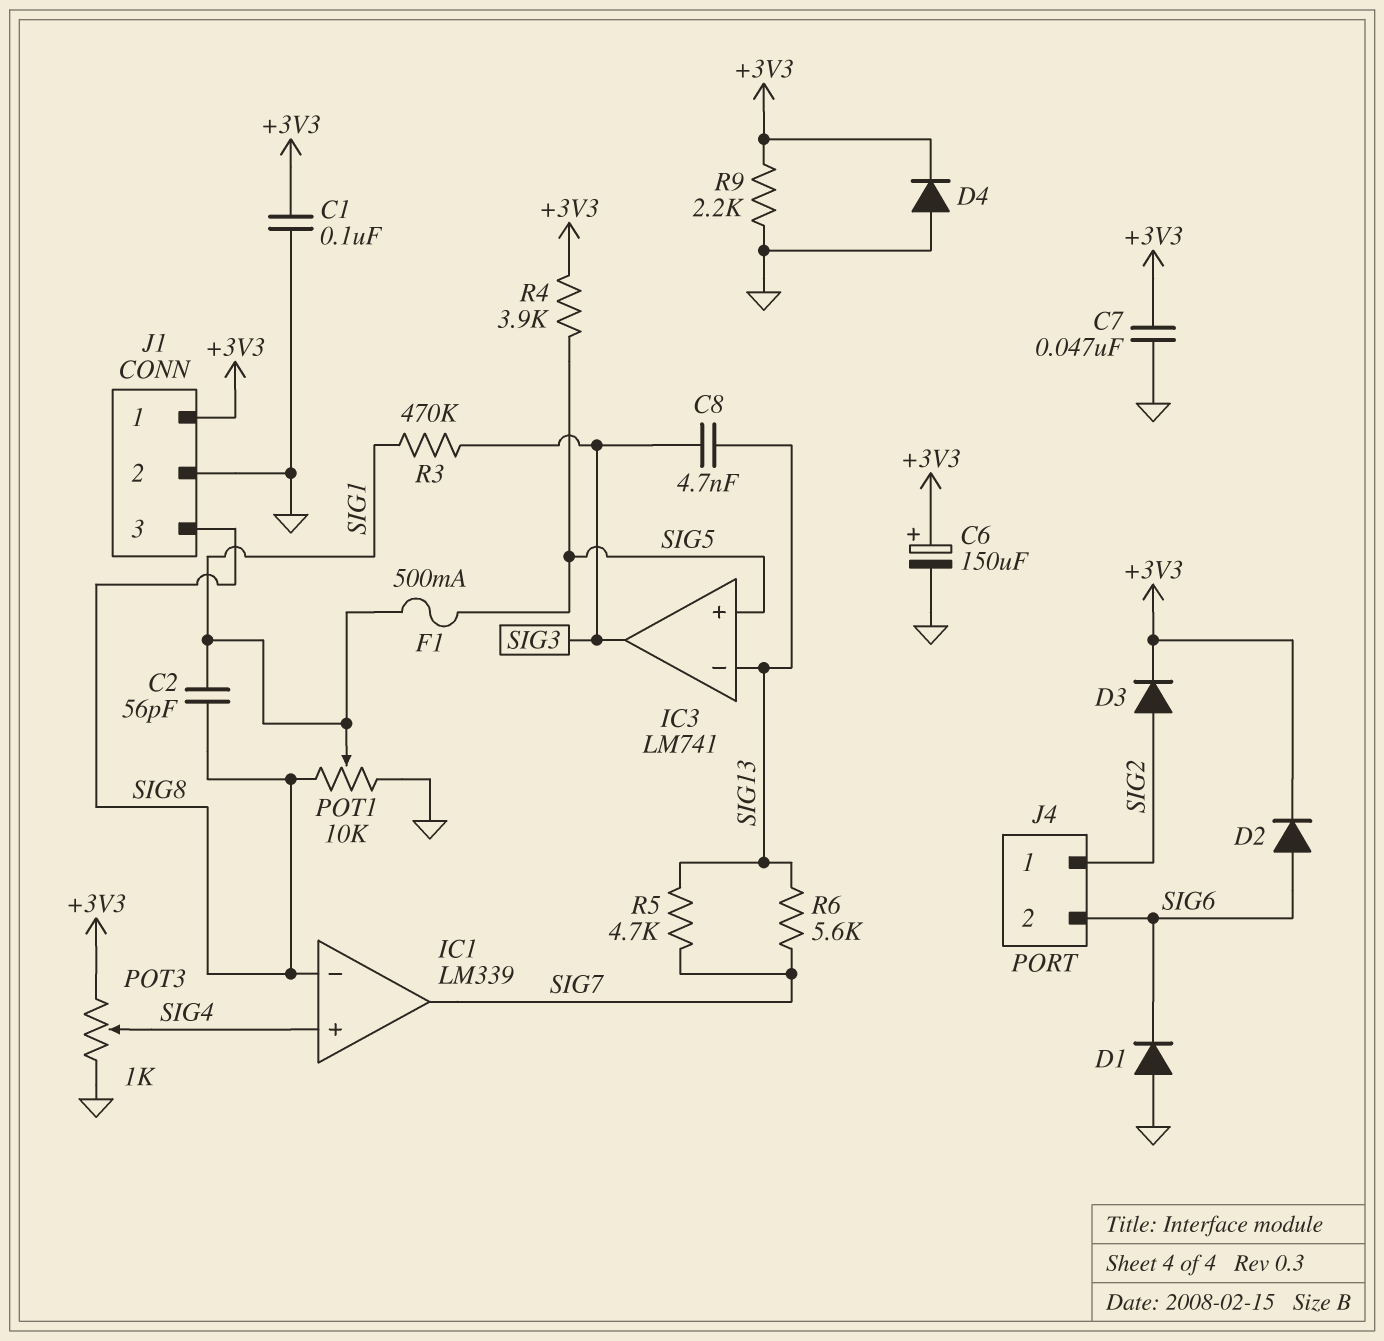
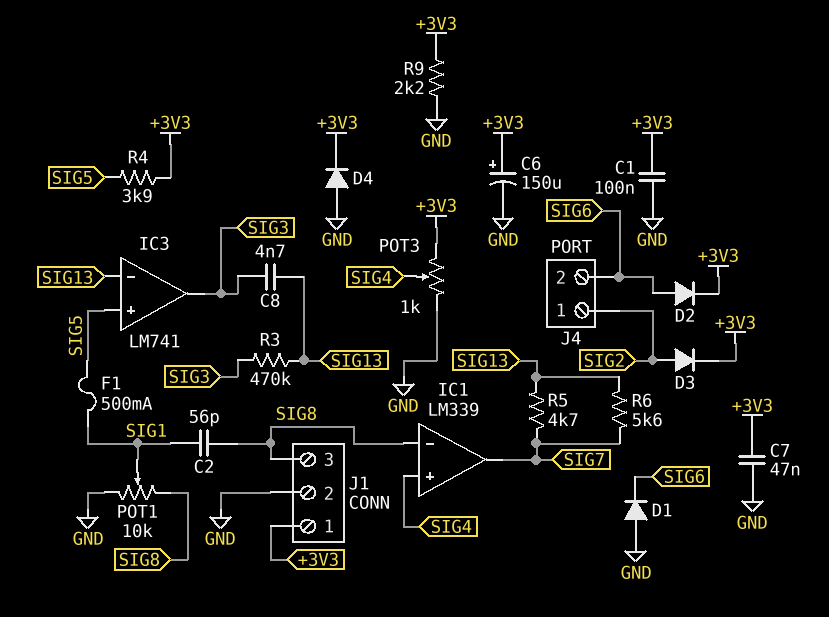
R3: 470k (SIG1, SIG3) -> 470k (SIG3, SIG13)

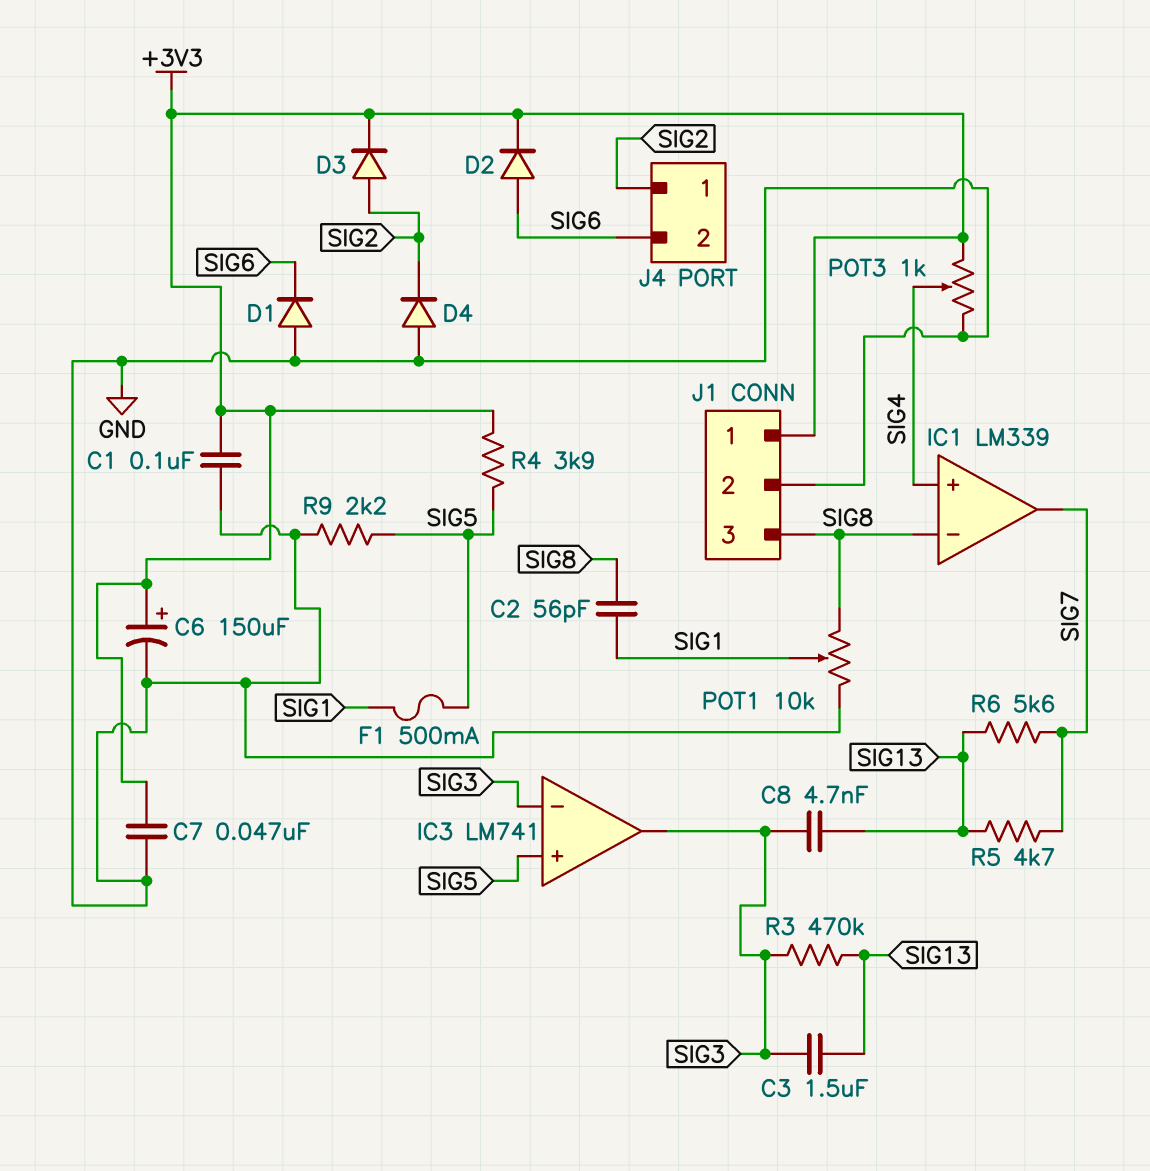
C3: none -> 1.5uF (SIG3, SIG13)
D4: diode (A GND, K +3V3) -> diode (A GND, K SIG2)
IC3 pin in-: SIG13 -> SIG3
R9: 2.2k (+3V3, GND) -> 2.2k (GND, SIG5)

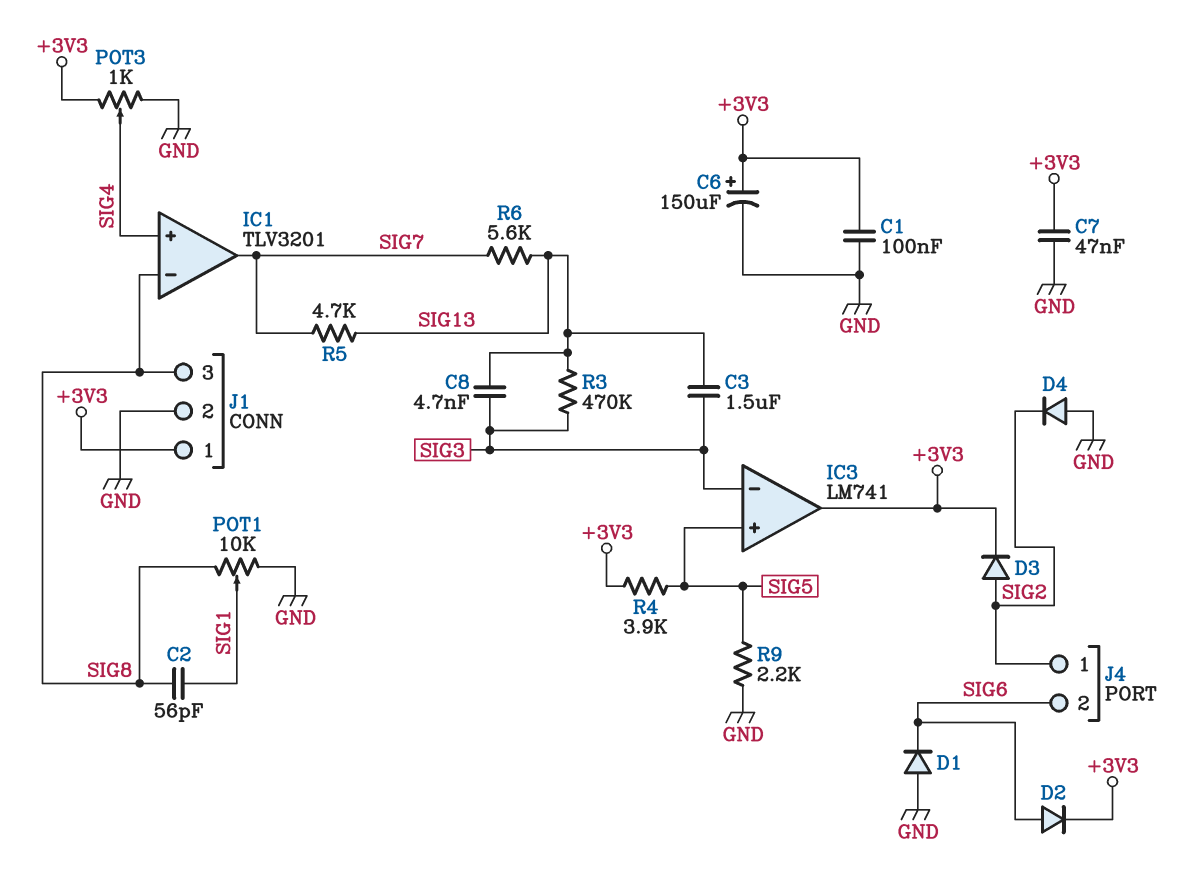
F1: 500mA (SIG1, SIG5) -> none
IC1: LM339 -> TLV3201
IC3 pin out: SIG3 -> +3V3

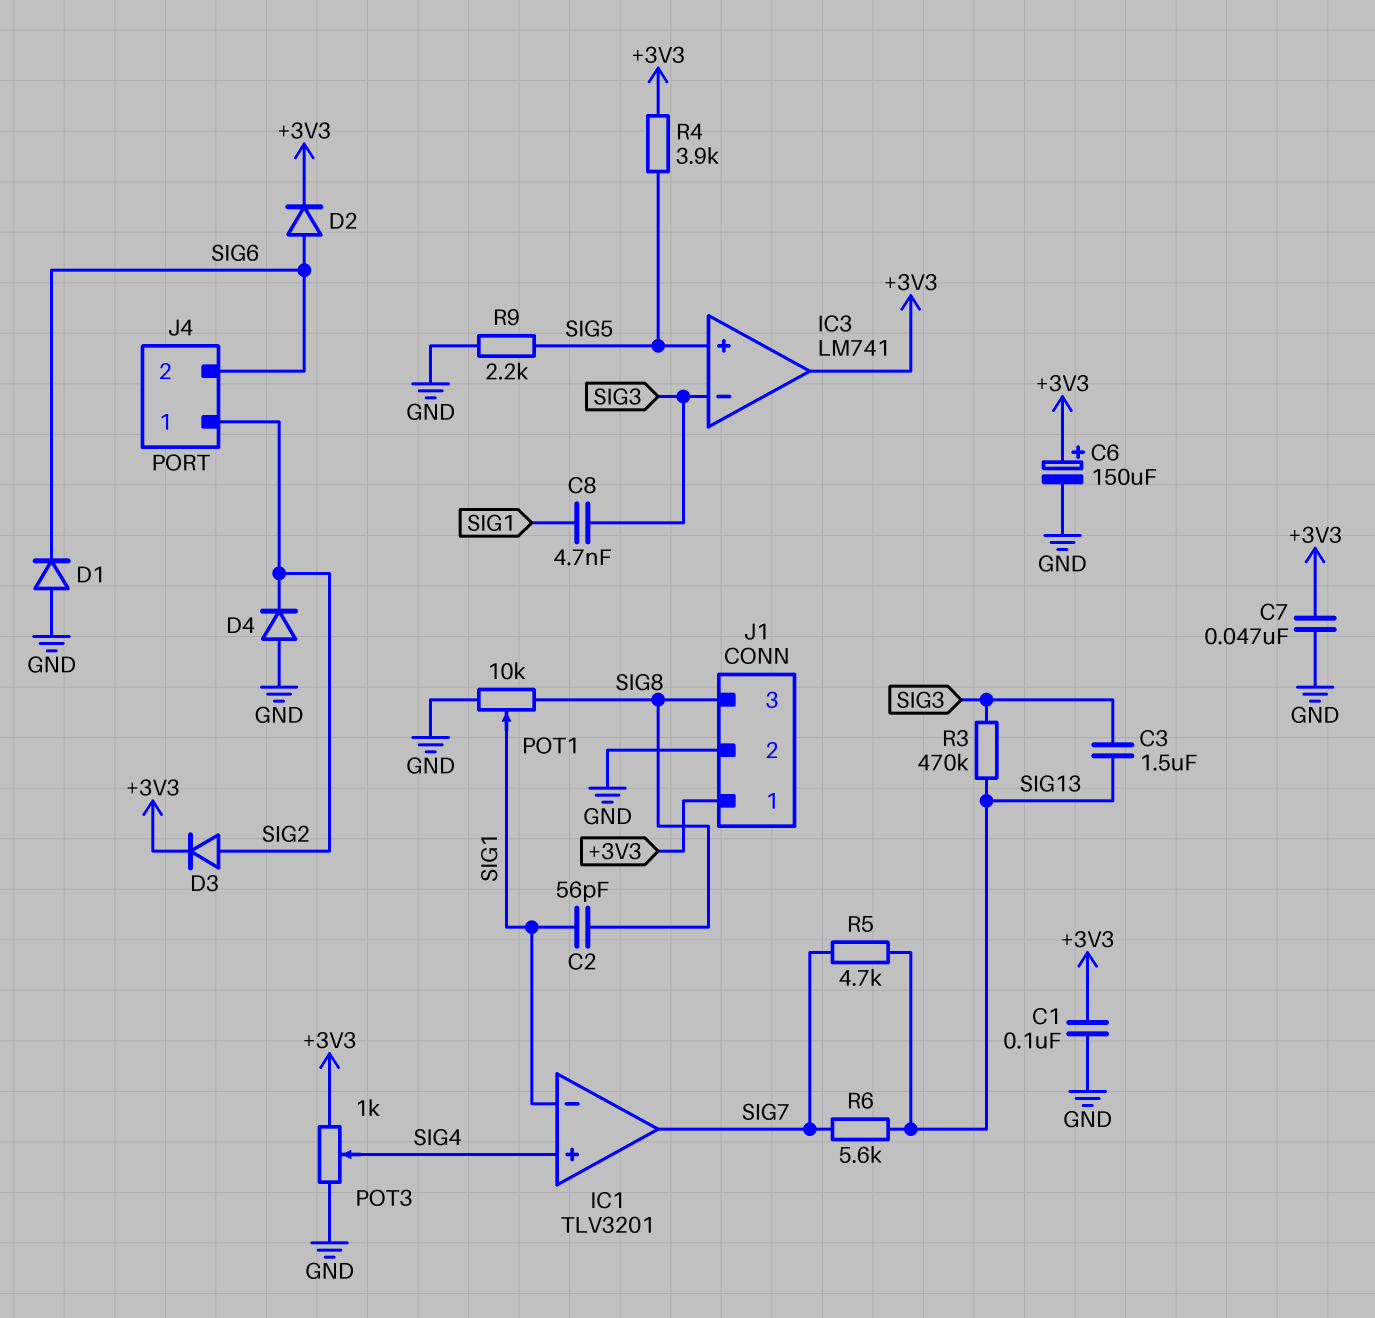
C8: 4.7nF (SIG3, SIG13) -> 4.7nF (SIG1, SIG3)
IC1 pin in-: SIG8 -> SIG1

